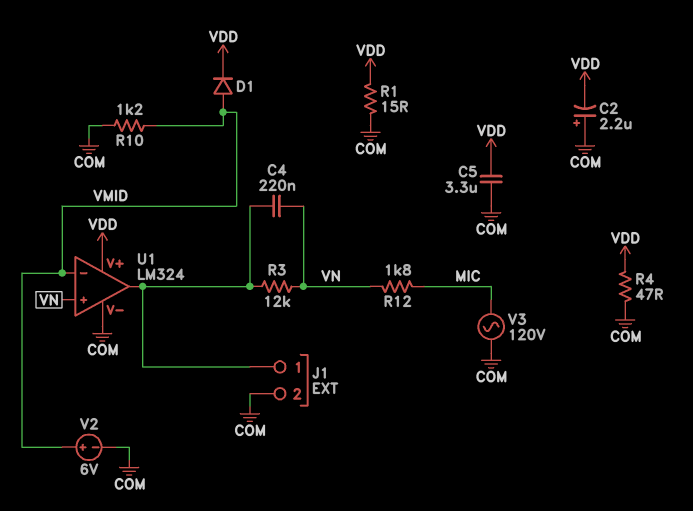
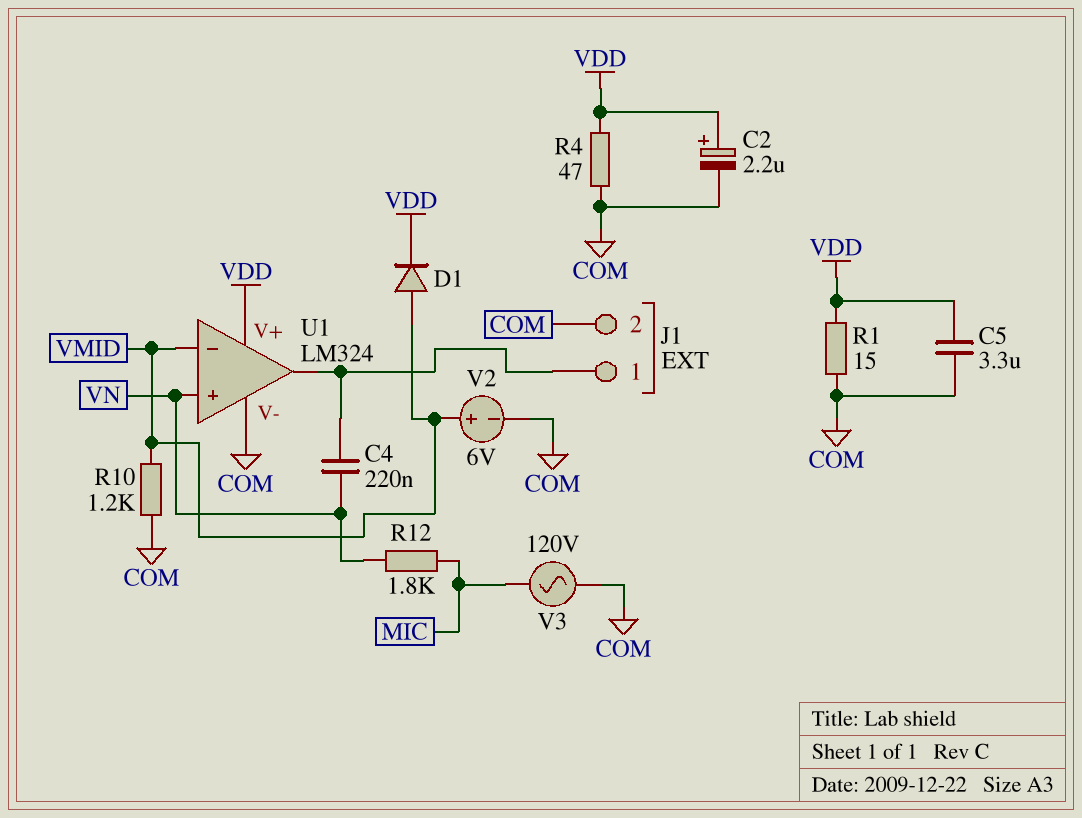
C2: 2.2uF (plus COM, minus VDD) -> 2.2uF (plus VDD, minus COM)
R3: 12k (J1/1, VN) -> none

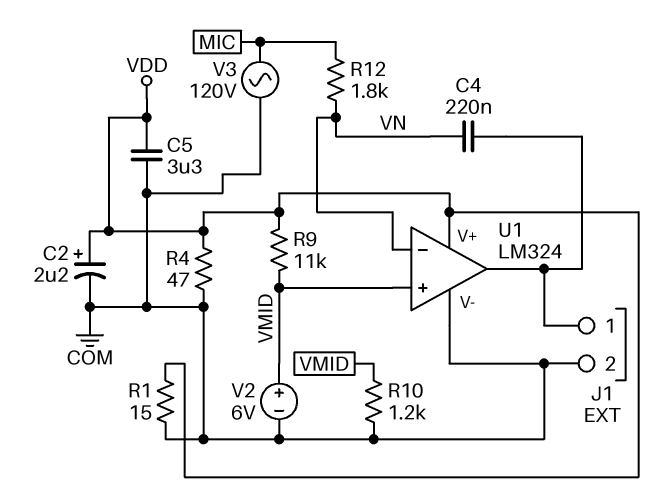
D1: diode (A VMID, K VDD) -> none
R9: none -> 11k (VDD, VMID)
U1 pin in+: VN -> VMID
U1 pin in-: VMID -> VN

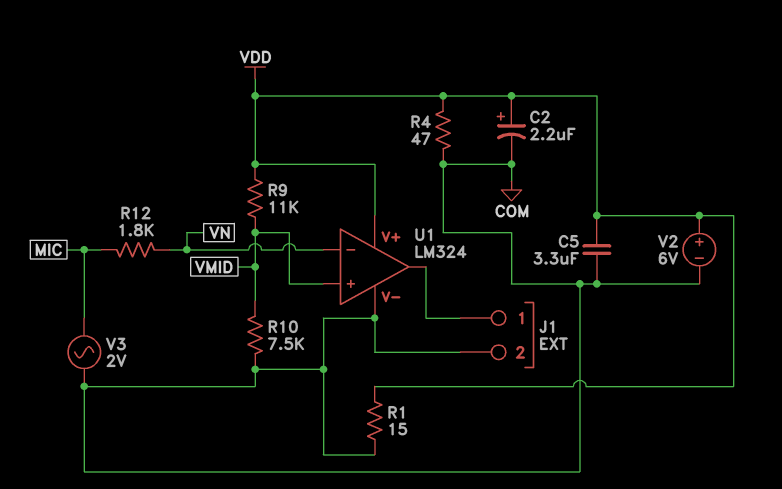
C4: 220nF (J1/1, VN) -> none
R10: 1.2k (COM, VMID) -> 7.5k (COM, VMID)
V2: 6V (plus VMID, minus COM) -> 6V (plus VDD, minus COM)
V3: AC 120V (COM, MIC) -> AC 2V (COM, MIC)

